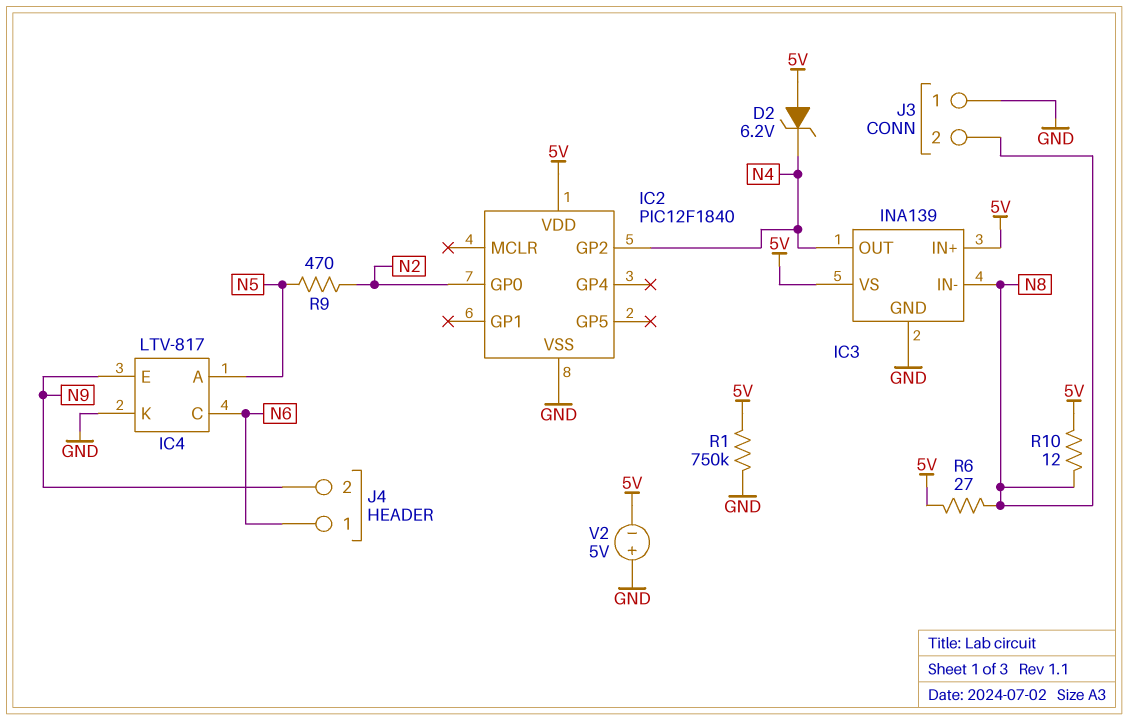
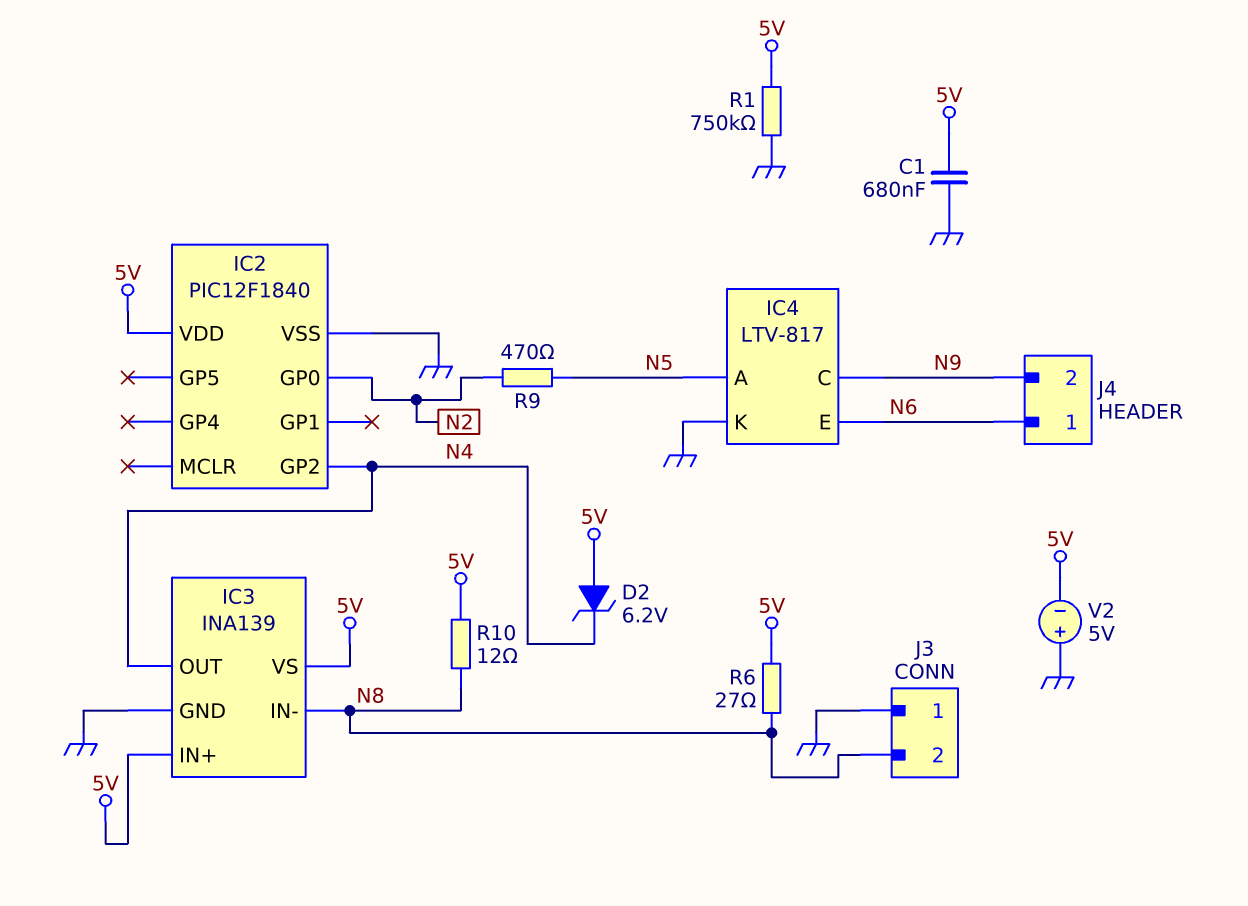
C1: none -> 680nF (5V, GND)
IC4 pin C: N6 -> N9
IC4 pin E: N9 -> N6

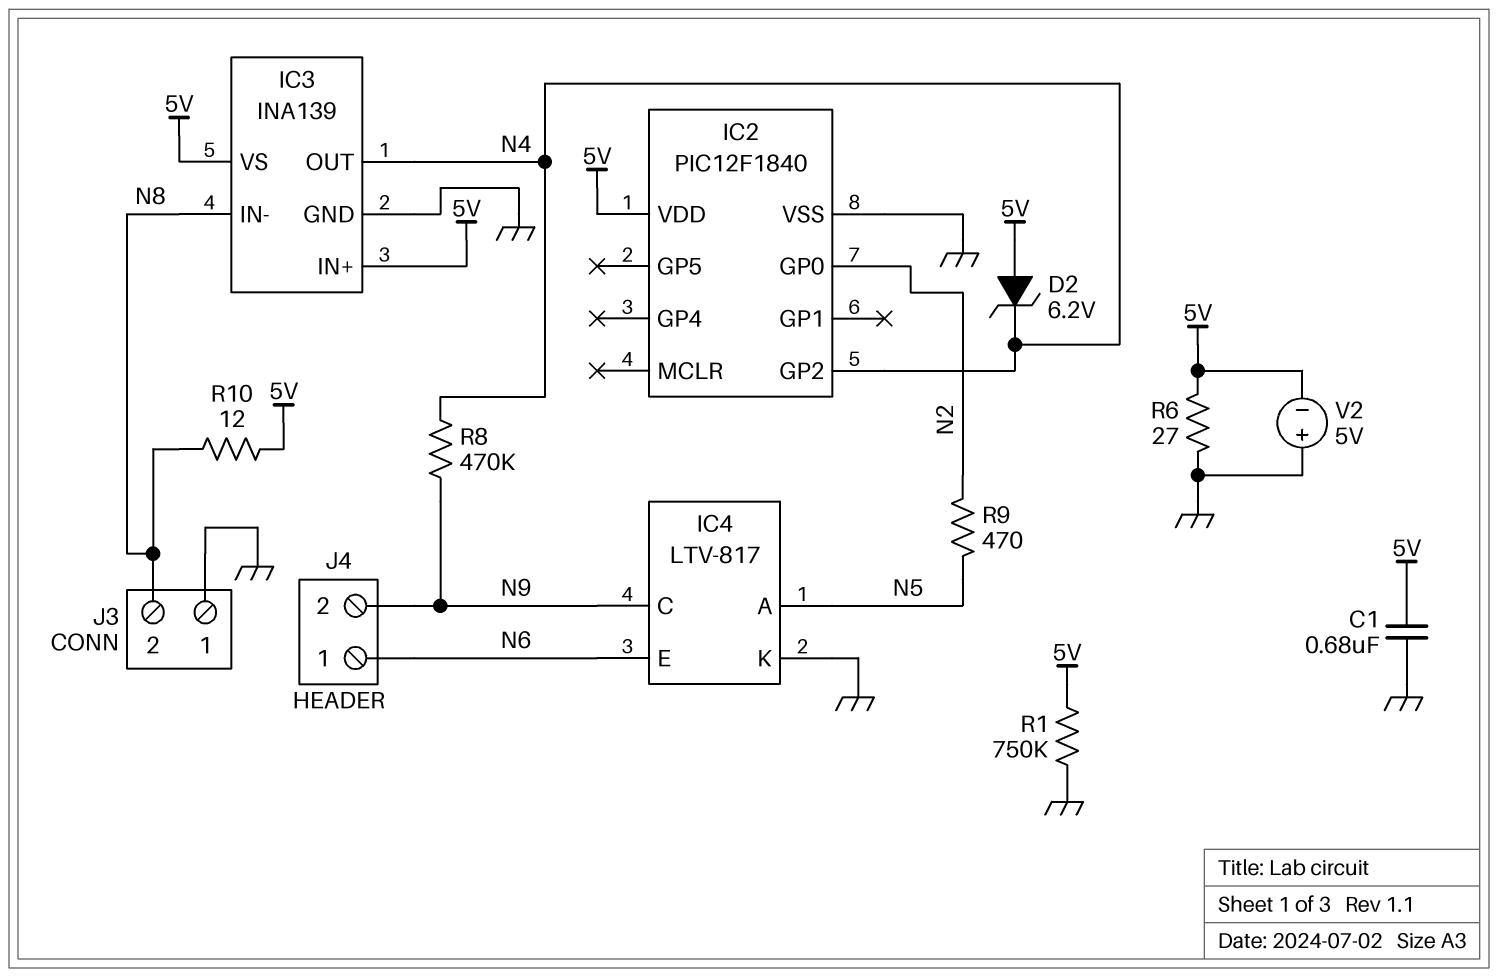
R6: 27 (5V, N8) -> 27 (5V, GND)
R8: none -> 470k (N4, N9)

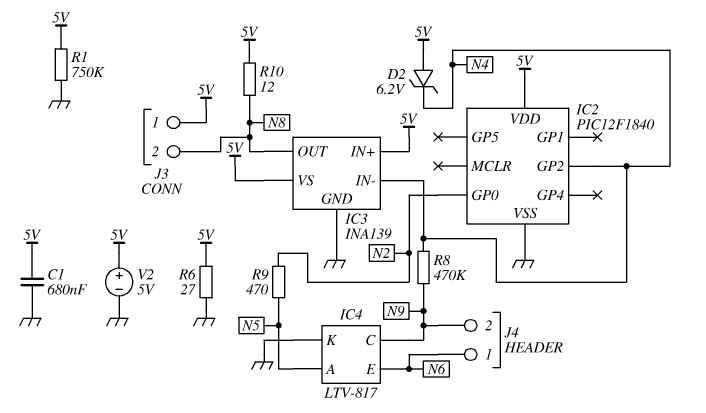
IC3 pin IN-: N8 -> N4
IC3 pin OUT: N4 -> N8
J3 pin 1: GND -> 5V
V2: 5V (plus GND, minus 5V) -> 5V (plus 5V, minus GND)

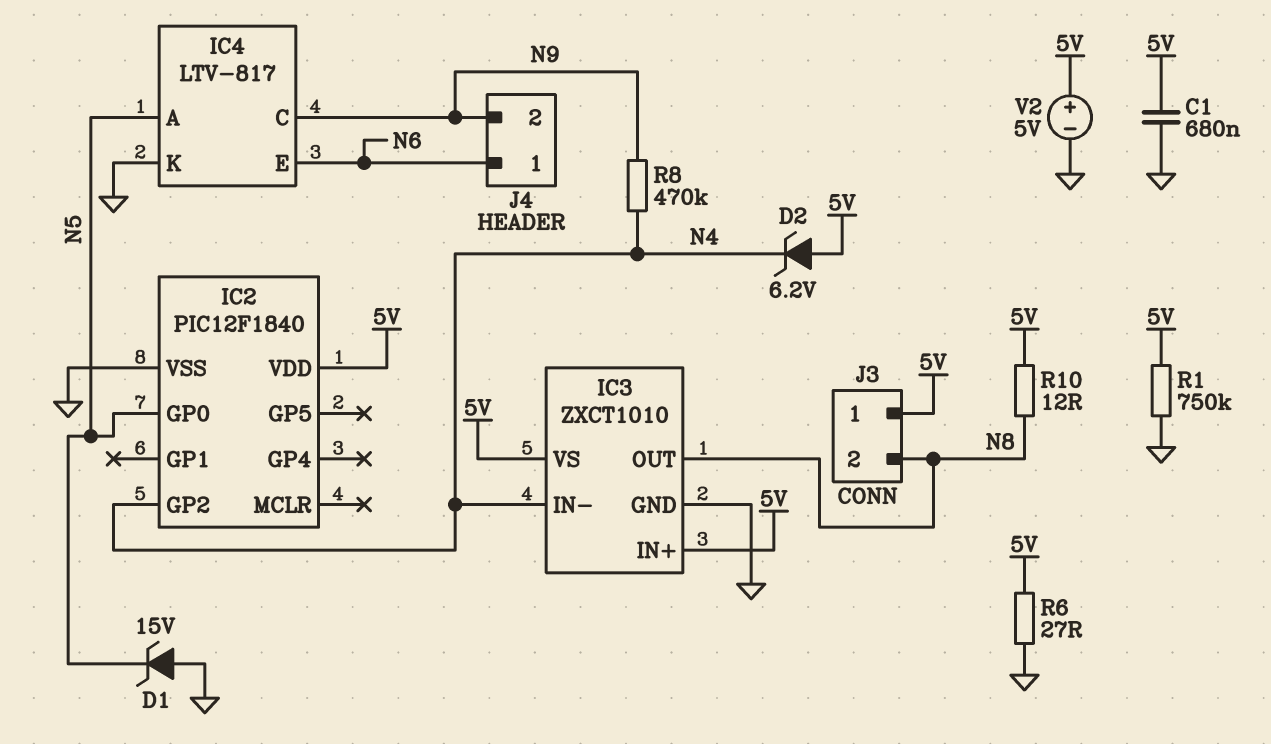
D1: none -> zener 15V (A GND, K N5)
IC2 pin GP0: N2 -> N5
IC3: INA139 -> ZXCT1010
R9: 470 (N2, N5) -> none

